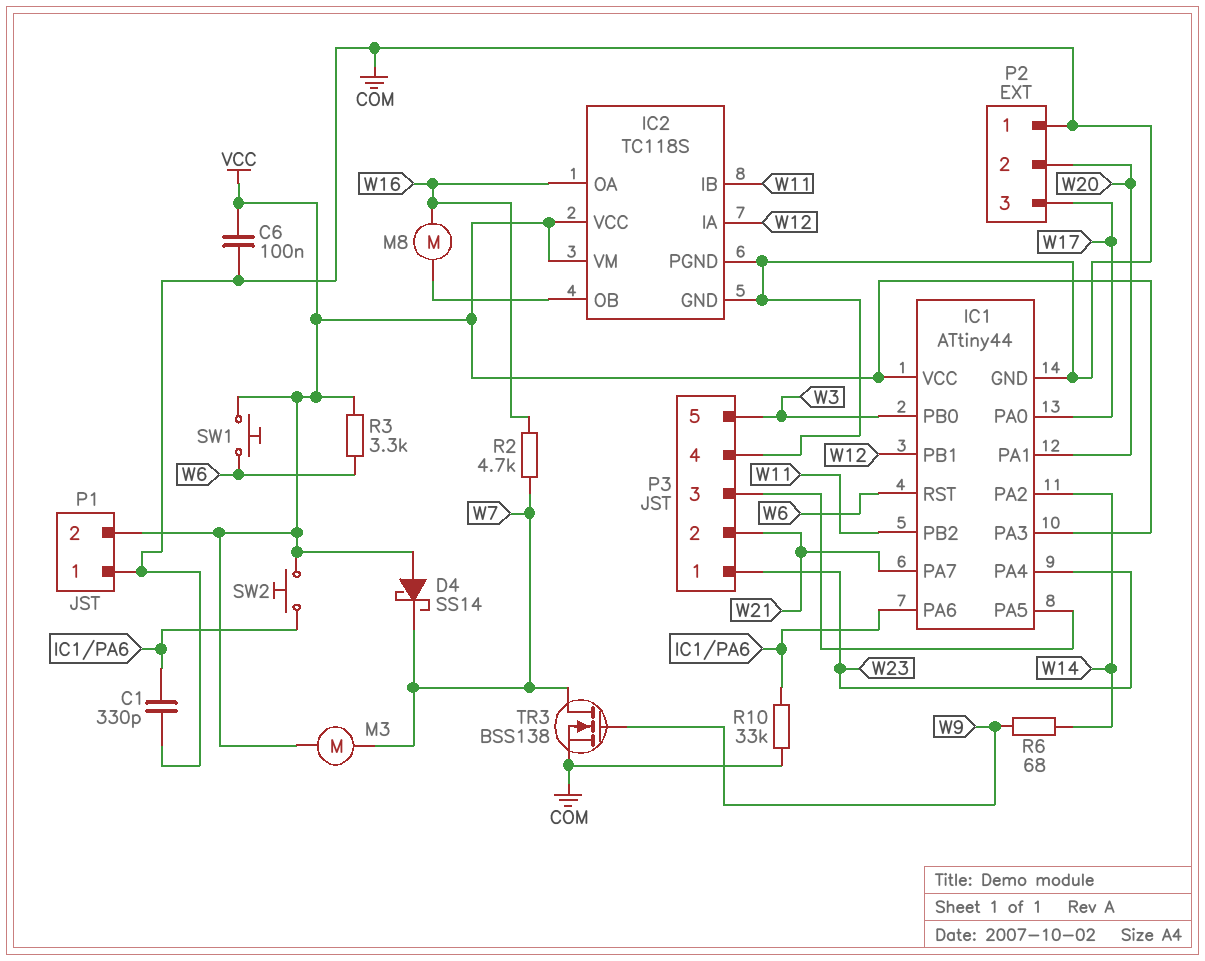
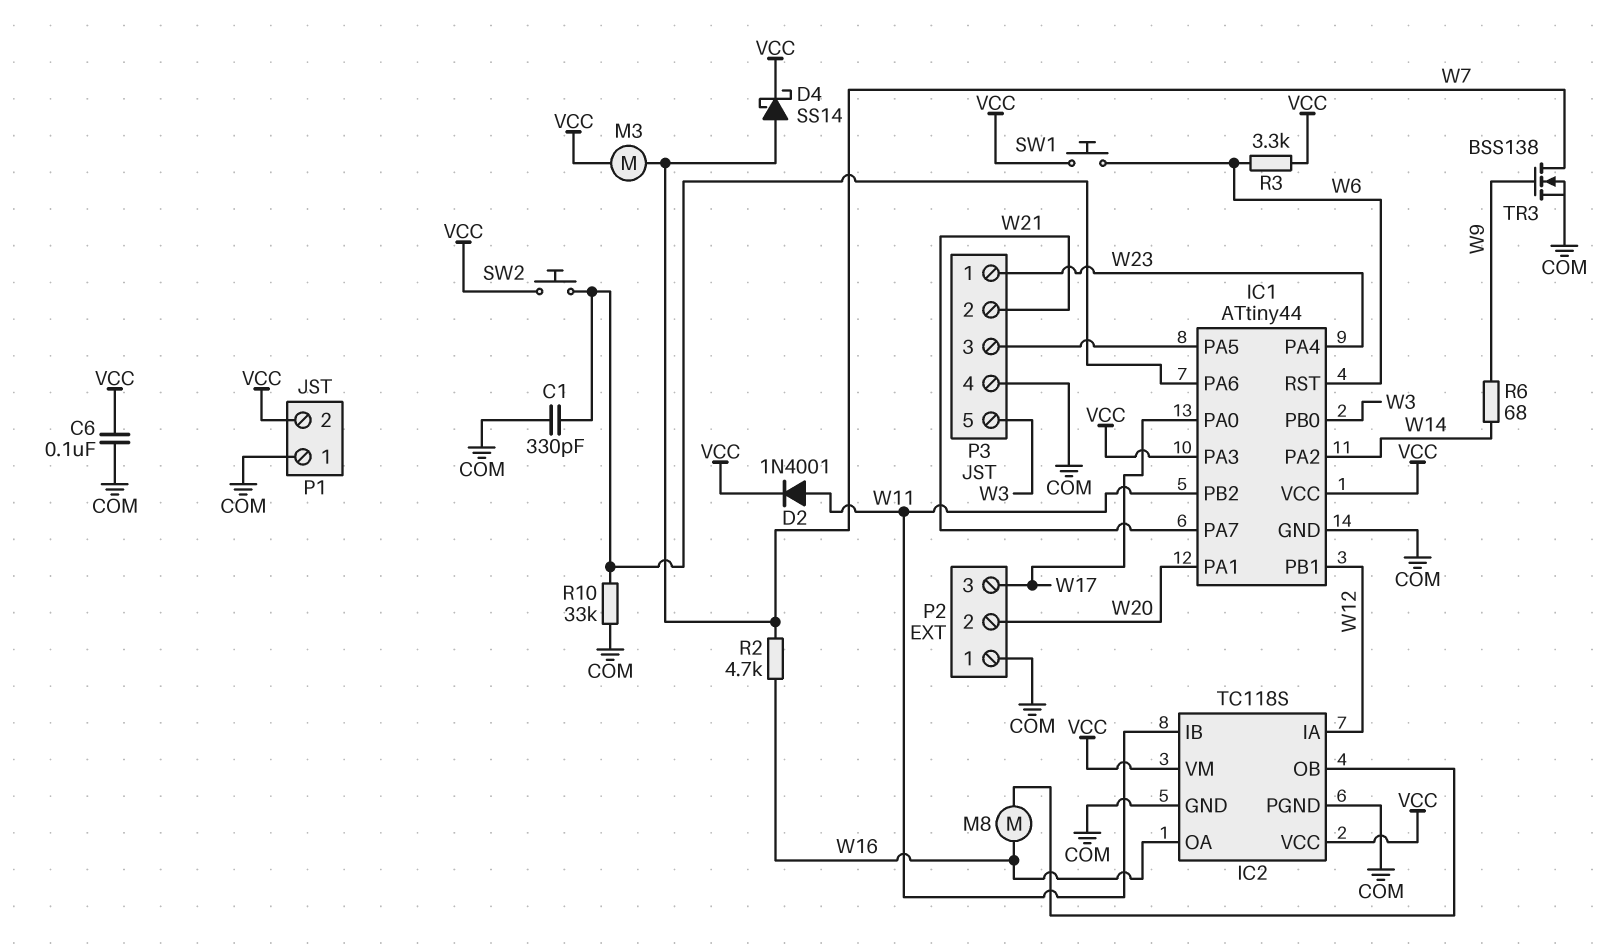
D2: none -> diode 1N4001 (A W11, K VCC)
D4: schottky SS14 (A VCC, K W7) -> schottky SS14 (A W7, K VCC)

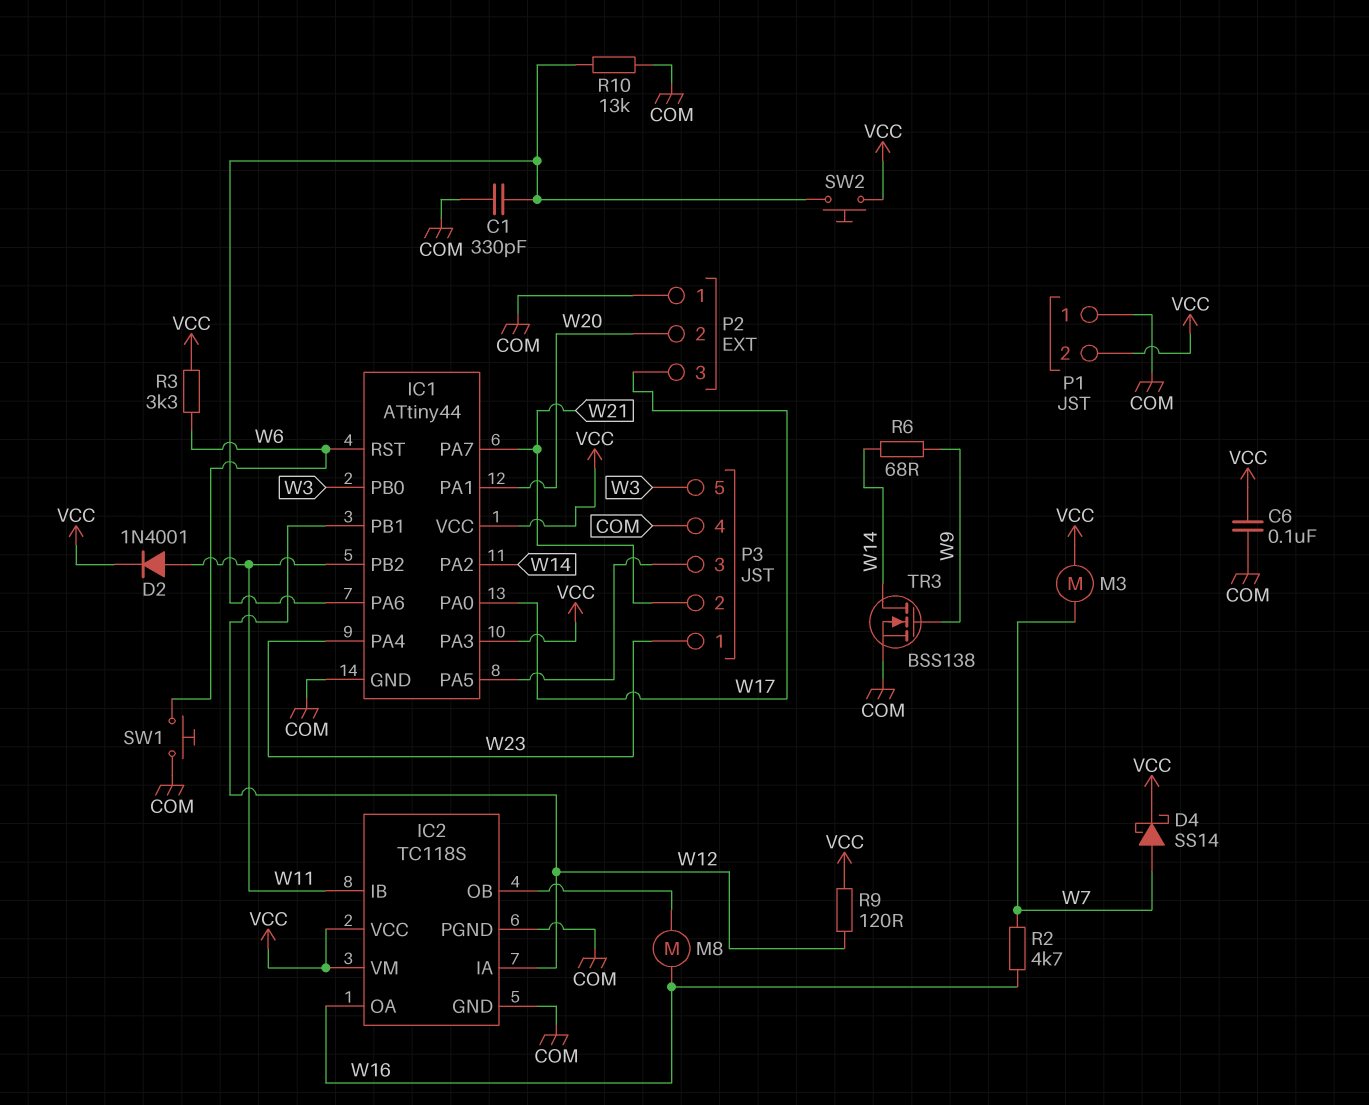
R9: none -> 120 (VCC, W12)
R10: 33k (COM, IC1/PA6) -> 13k (COM, IC1/PA6)
SW1: button (VCC, W6) -> button (COM, W6)
TR3: NMOS BSS138 (G W9, D W7, S COM) -> NMOS BSS138 (G W9, D W14, S COM)

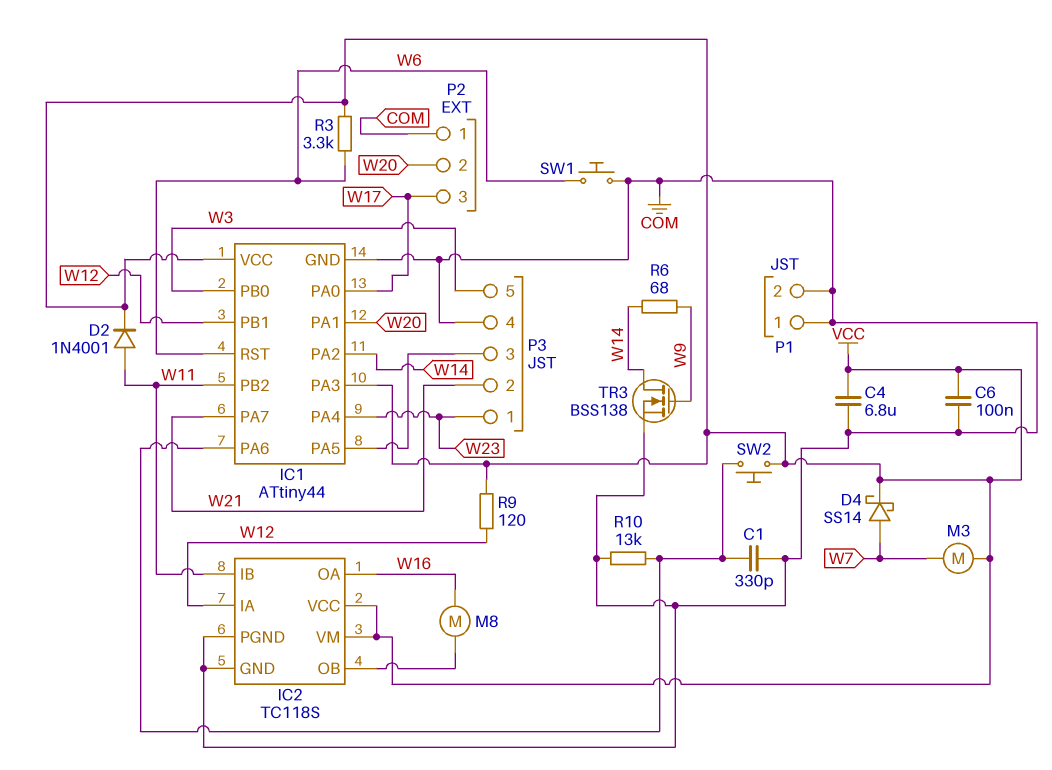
C4: none -> 6.8uF (COM, VCC)
P1 pin 2: VCC -> COM
R2: 4.7k (W7, W16) -> none

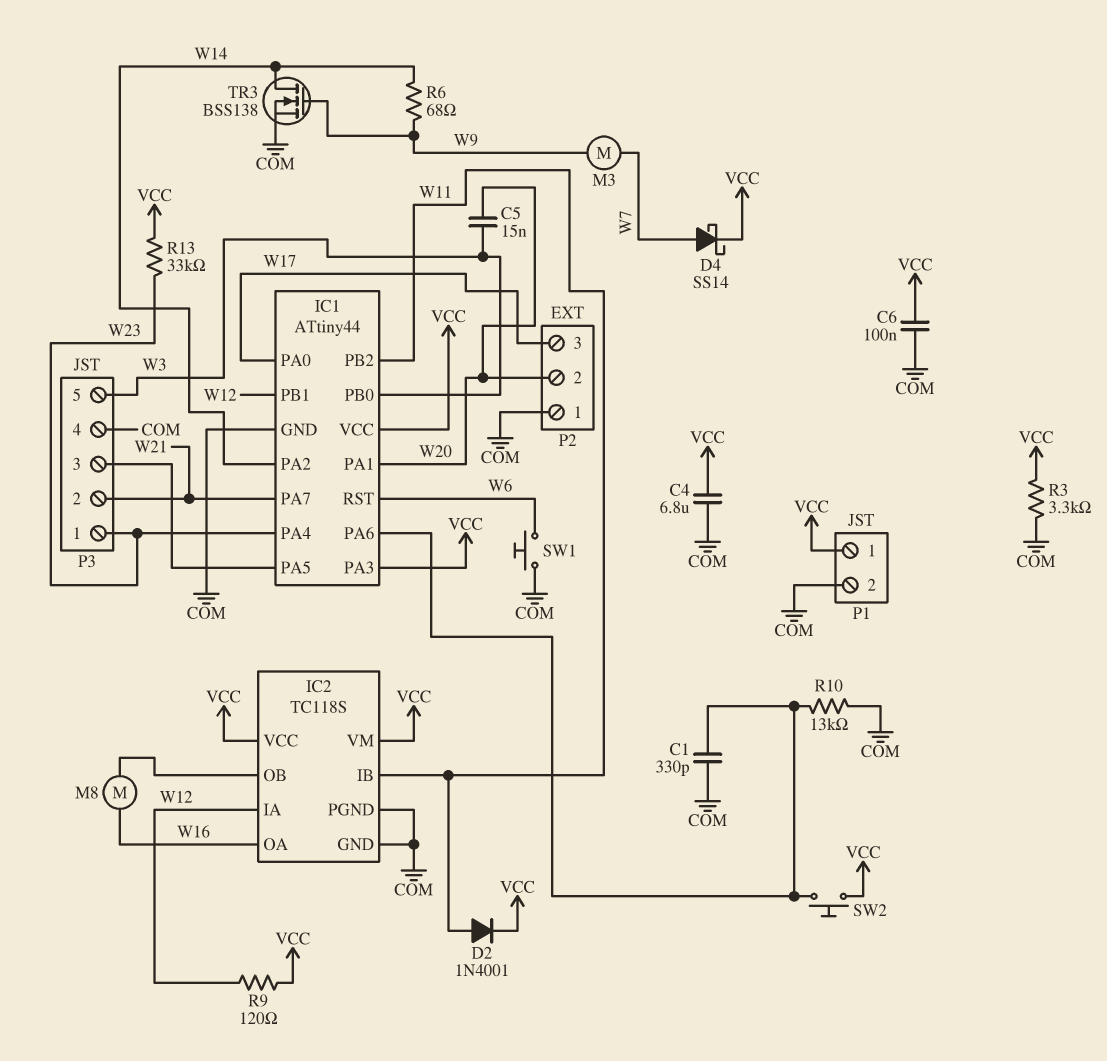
C5: none -> 15nF (W3, W20)
M3: motor (VCC, W7) -> motor (W7, W9)
P1 pin 1: COM -> VCC
R3: 3.3k (VCC, W6) -> 3.3k (COM, VCC)
R13: none -> 33k (VCC, W23)

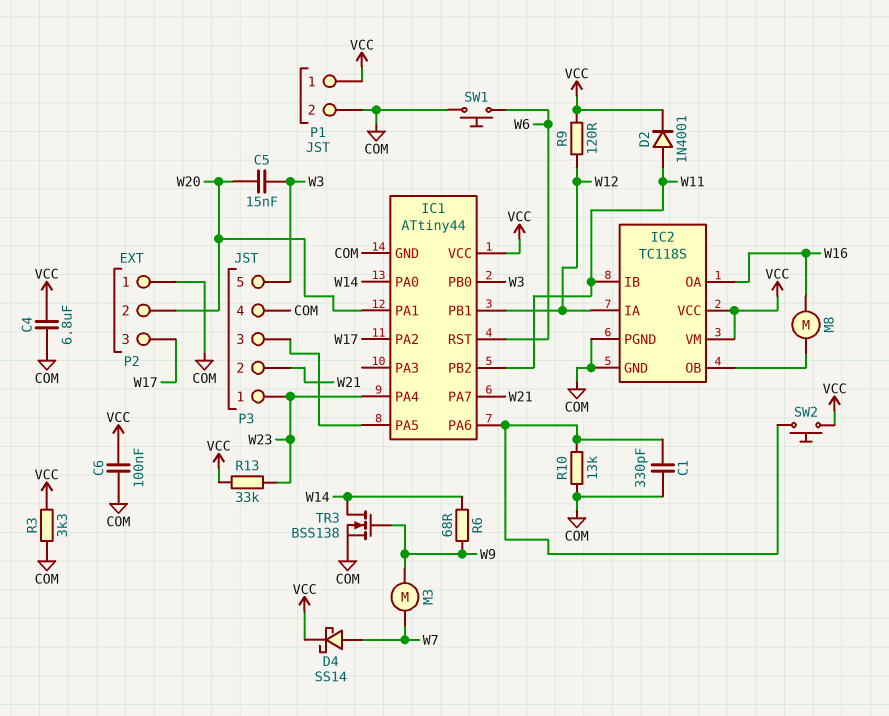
IC1 pin PA0: W17 -> W14
IC1 pin PA2: W14 -> W17
IC1 pin PA3: VCC -> none

